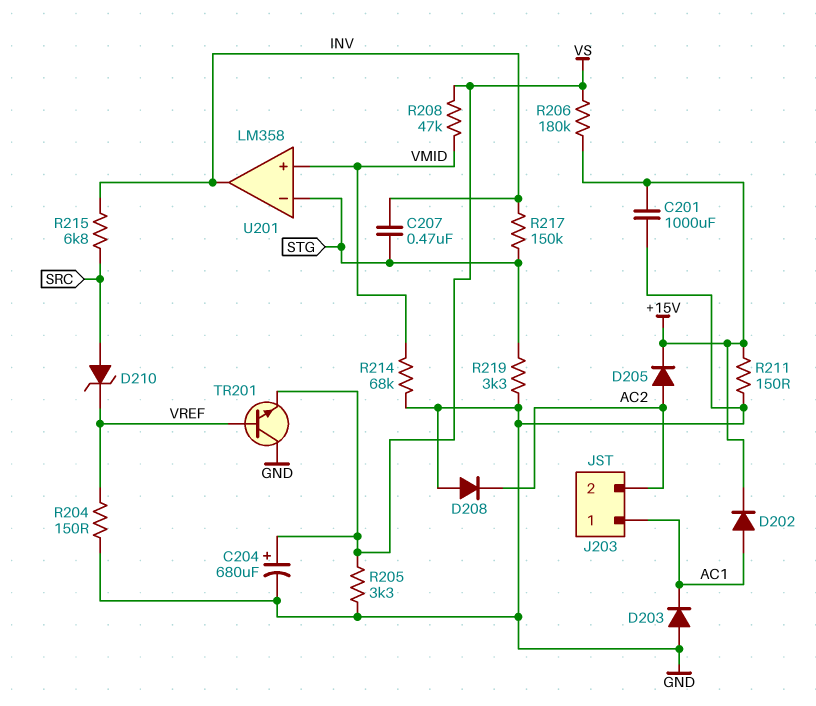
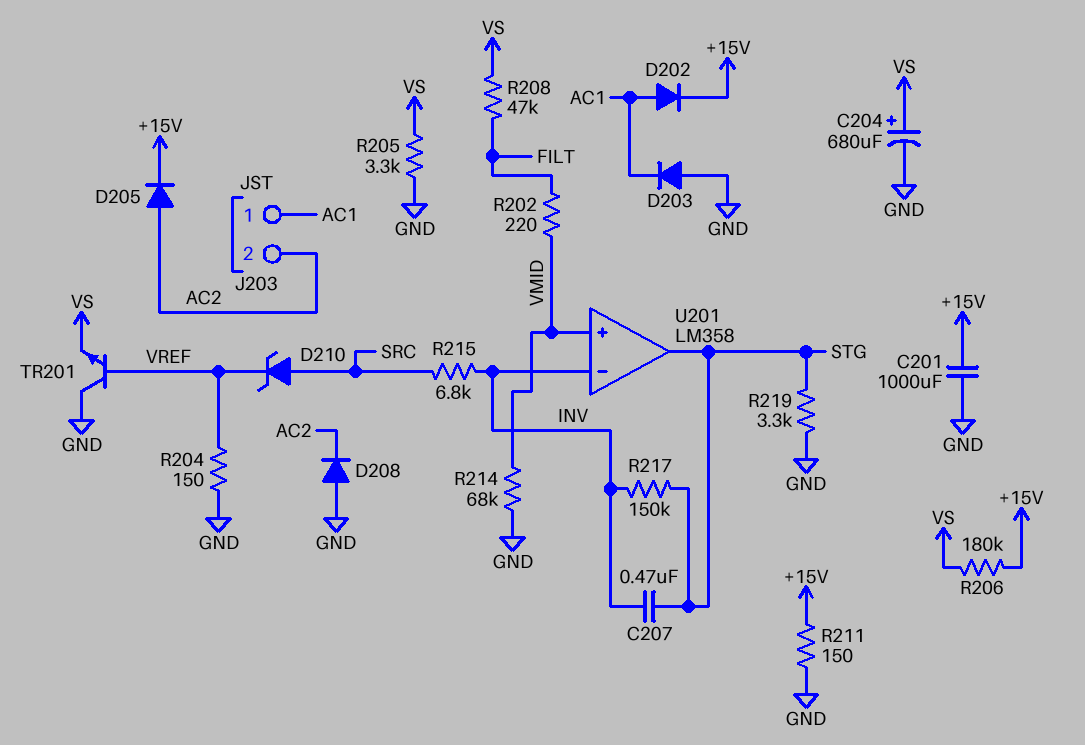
R202: none -> 220 (FILT, VMID)
R208: 47k (VMID, VS) -> 47k (FILT, VS)
U201 pin in-: STG -> INV
U201 pin out: INV -> STG

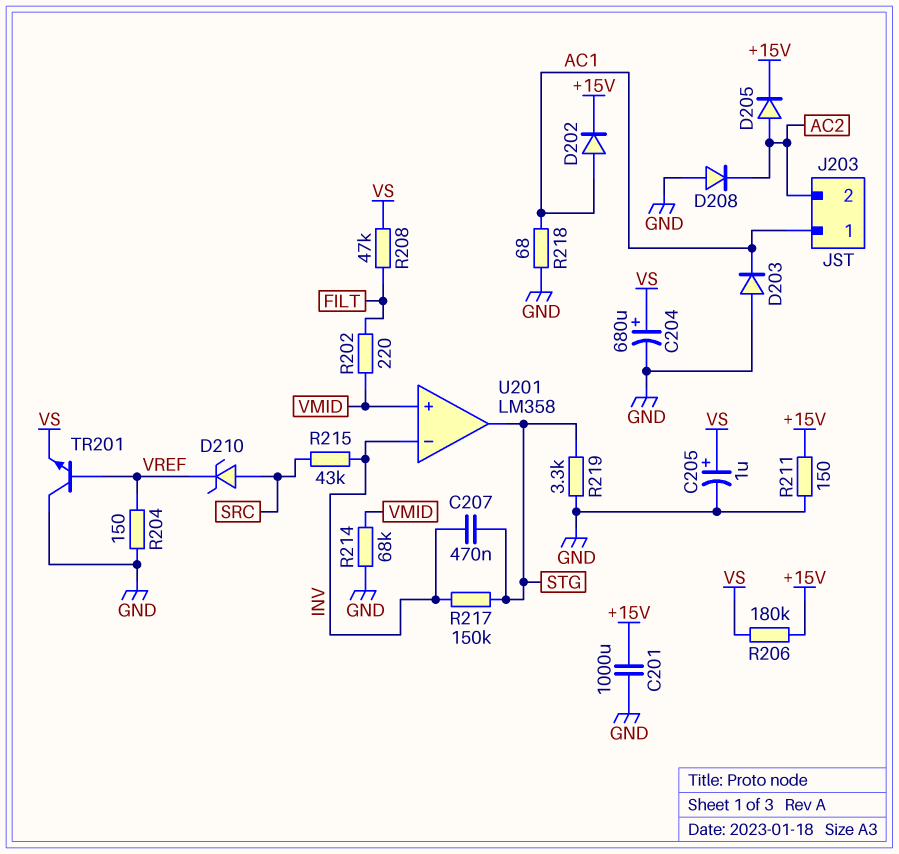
C205: none -> 1uF (plus VS, minus GND)
R205: 3.3k (GND, VS) -> none
R215: 6.8k (INV, SRC) -> 43k (INV, SRC)
R218: none -> 68 (AC1, GND)

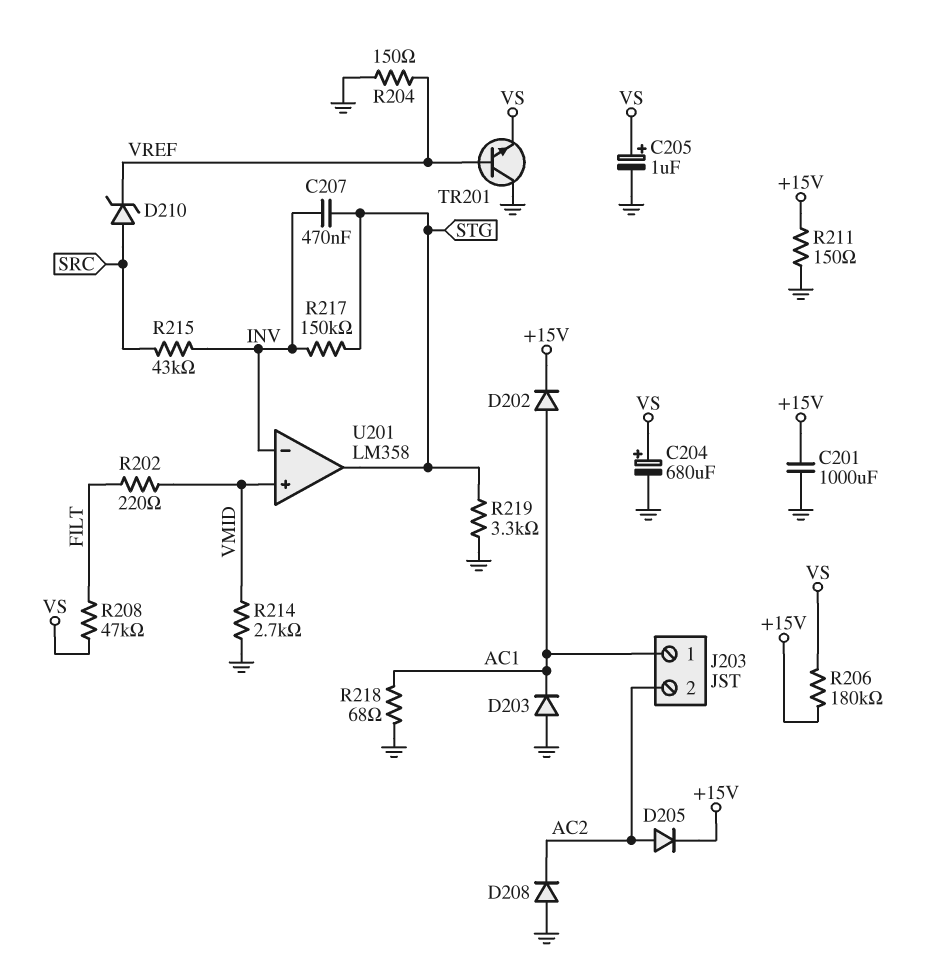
R214: 68k (GND, VMID) -> 2.7k (GND, VMID)

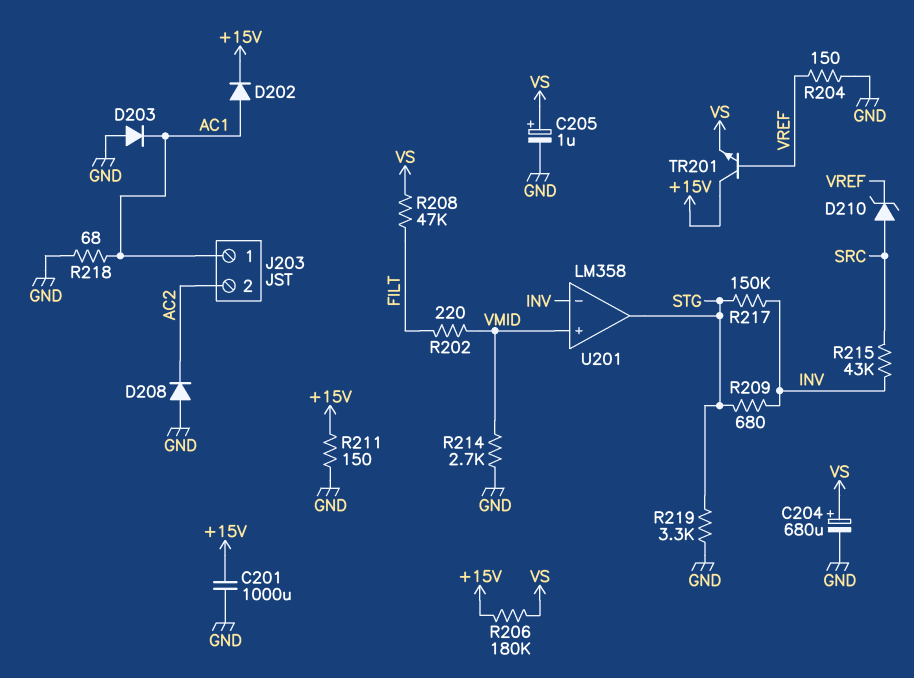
C207: 470nF (INV, STG) -> none
D205: diode (A AC2, K +15V) -> none
R209: none -> 680 (INV, STG)
TR201: NPN (B VREF, C GND, E VS) -> NPN (B VREF, C +15V, E VS)

